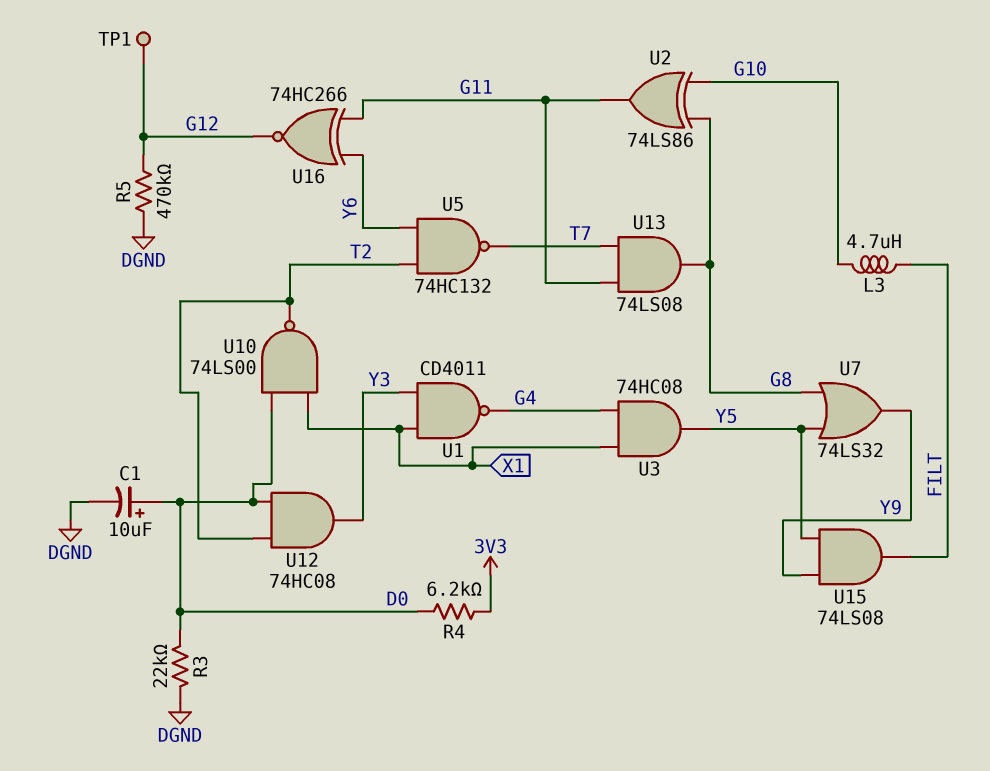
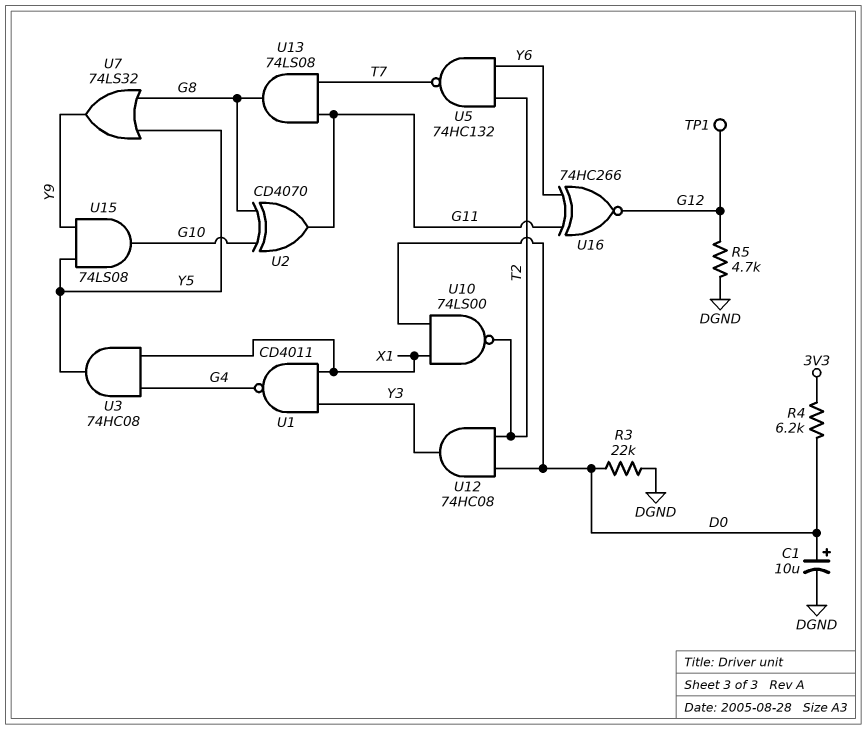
L3: 4.7uH (FILT, G10) -> none
R5: 470k (DGND, G12) -> 4.7k (DGND, G12)
U2: XOR 74LS86 (in G8, in G10, out G11) -> XOR CD4070 (in G8, in G10, out G11)
U15: AND 74LS08 (in Y5, in Y9, out FILT) -> AND 74LS08 (in Y5, in Y9, out G10)

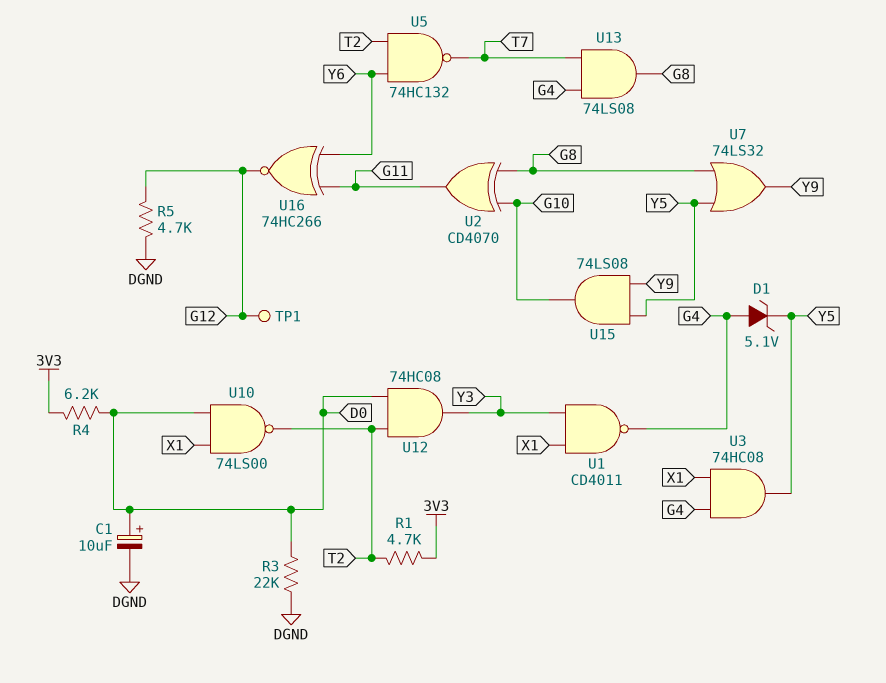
D1: none -> zener 5.1V (A G4, K Y5)
R1: none -> 4.7k (3V3, T2)
U13: AND 74LS08 (in G11, in T7, out G8) -> AND 74LS08 (in G4, in T7, out G8)

